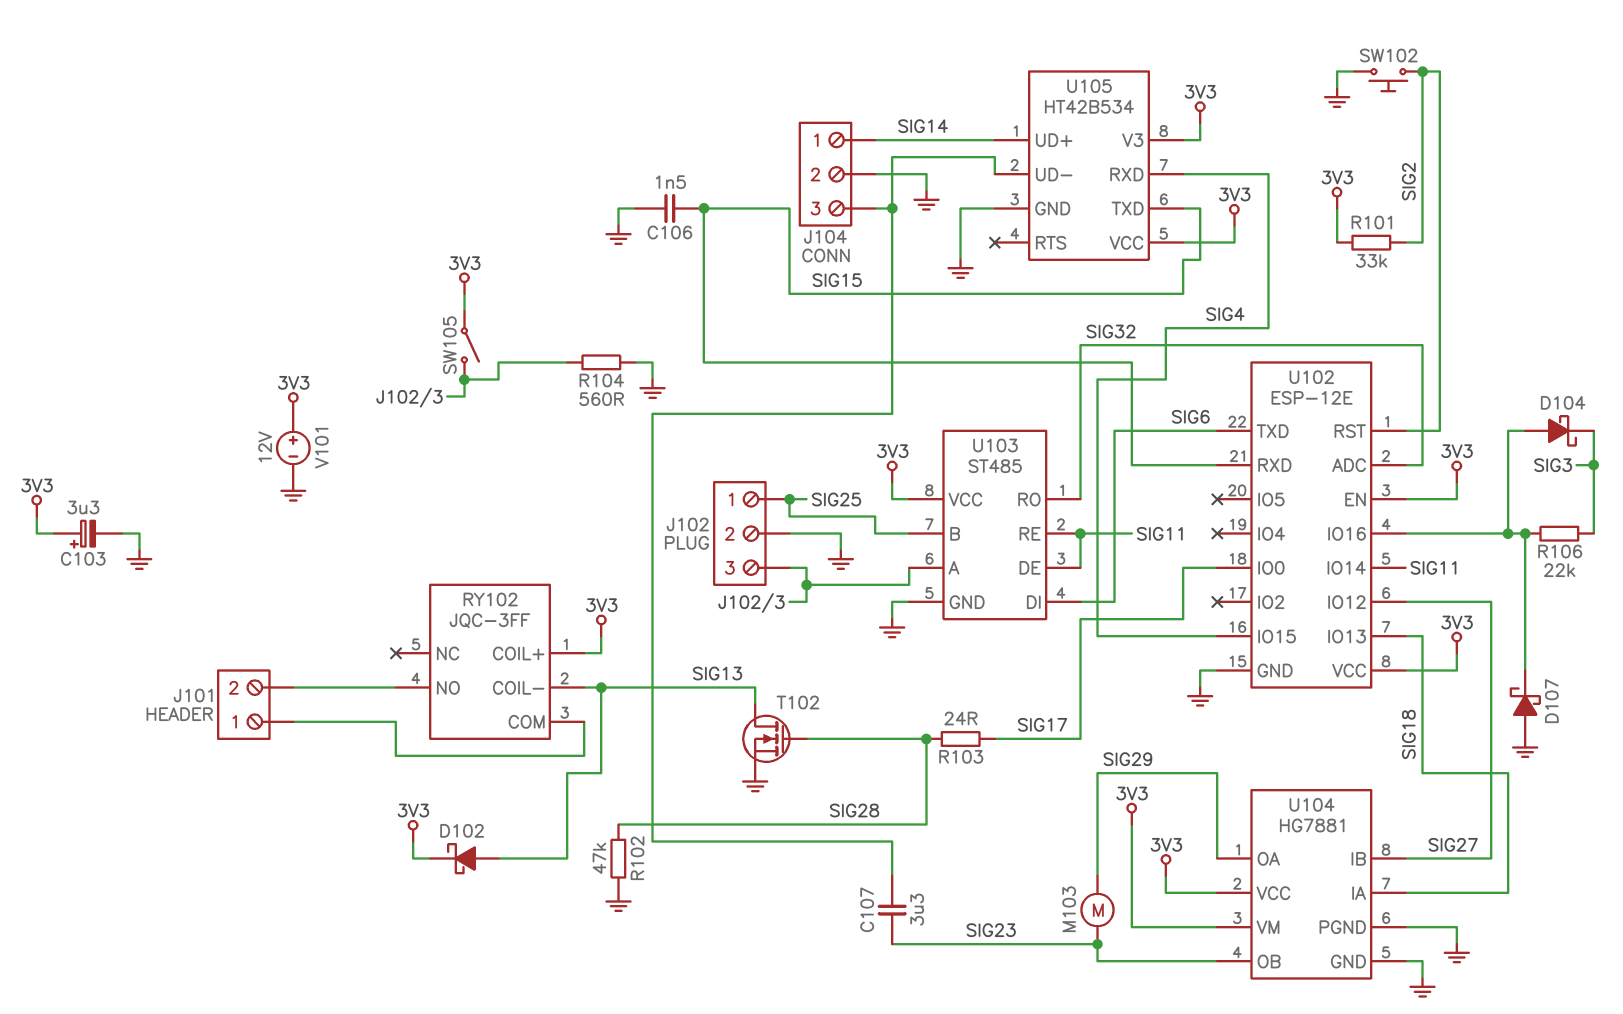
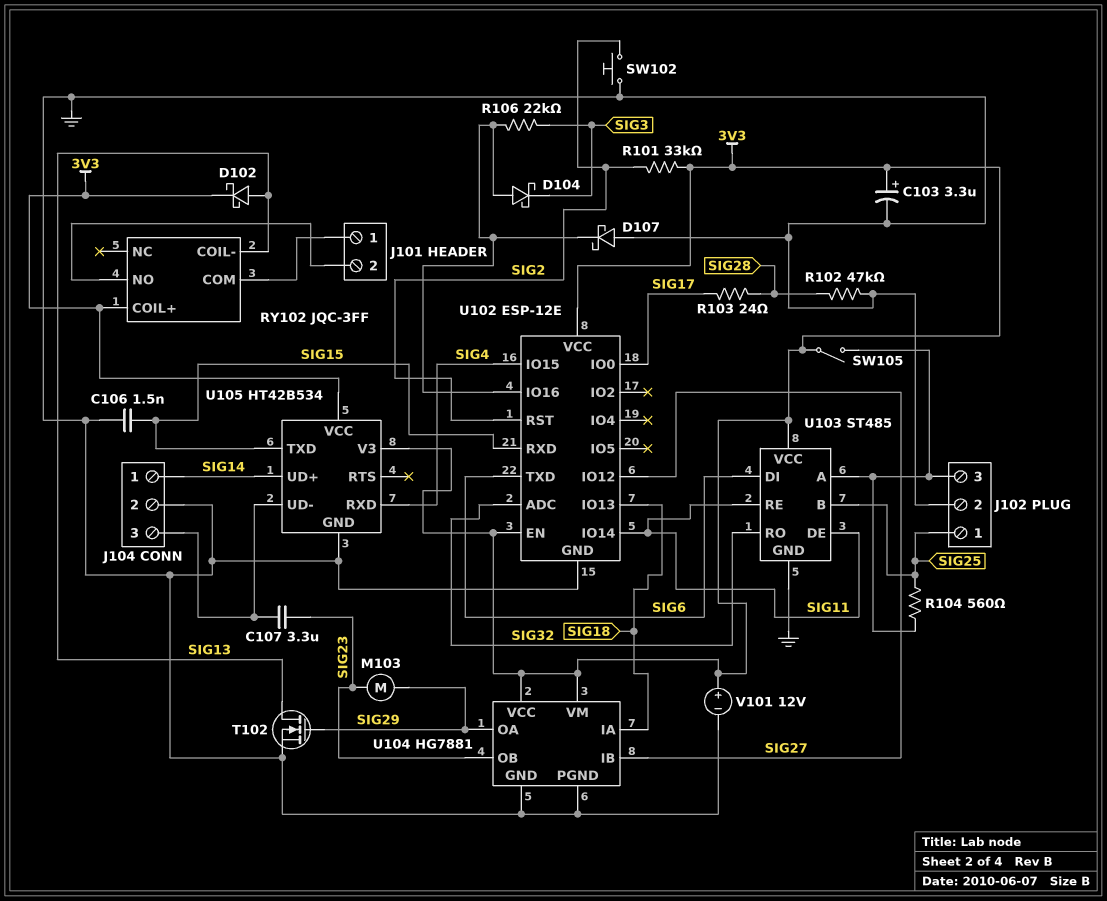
R104: 560 (GND, J102/3) -> 560 (J102/3, SIG25)
T102: NMOS (G SIG28, D SIG13, S GND) -> NMOS (G SIG29, D SIG13, S GND)

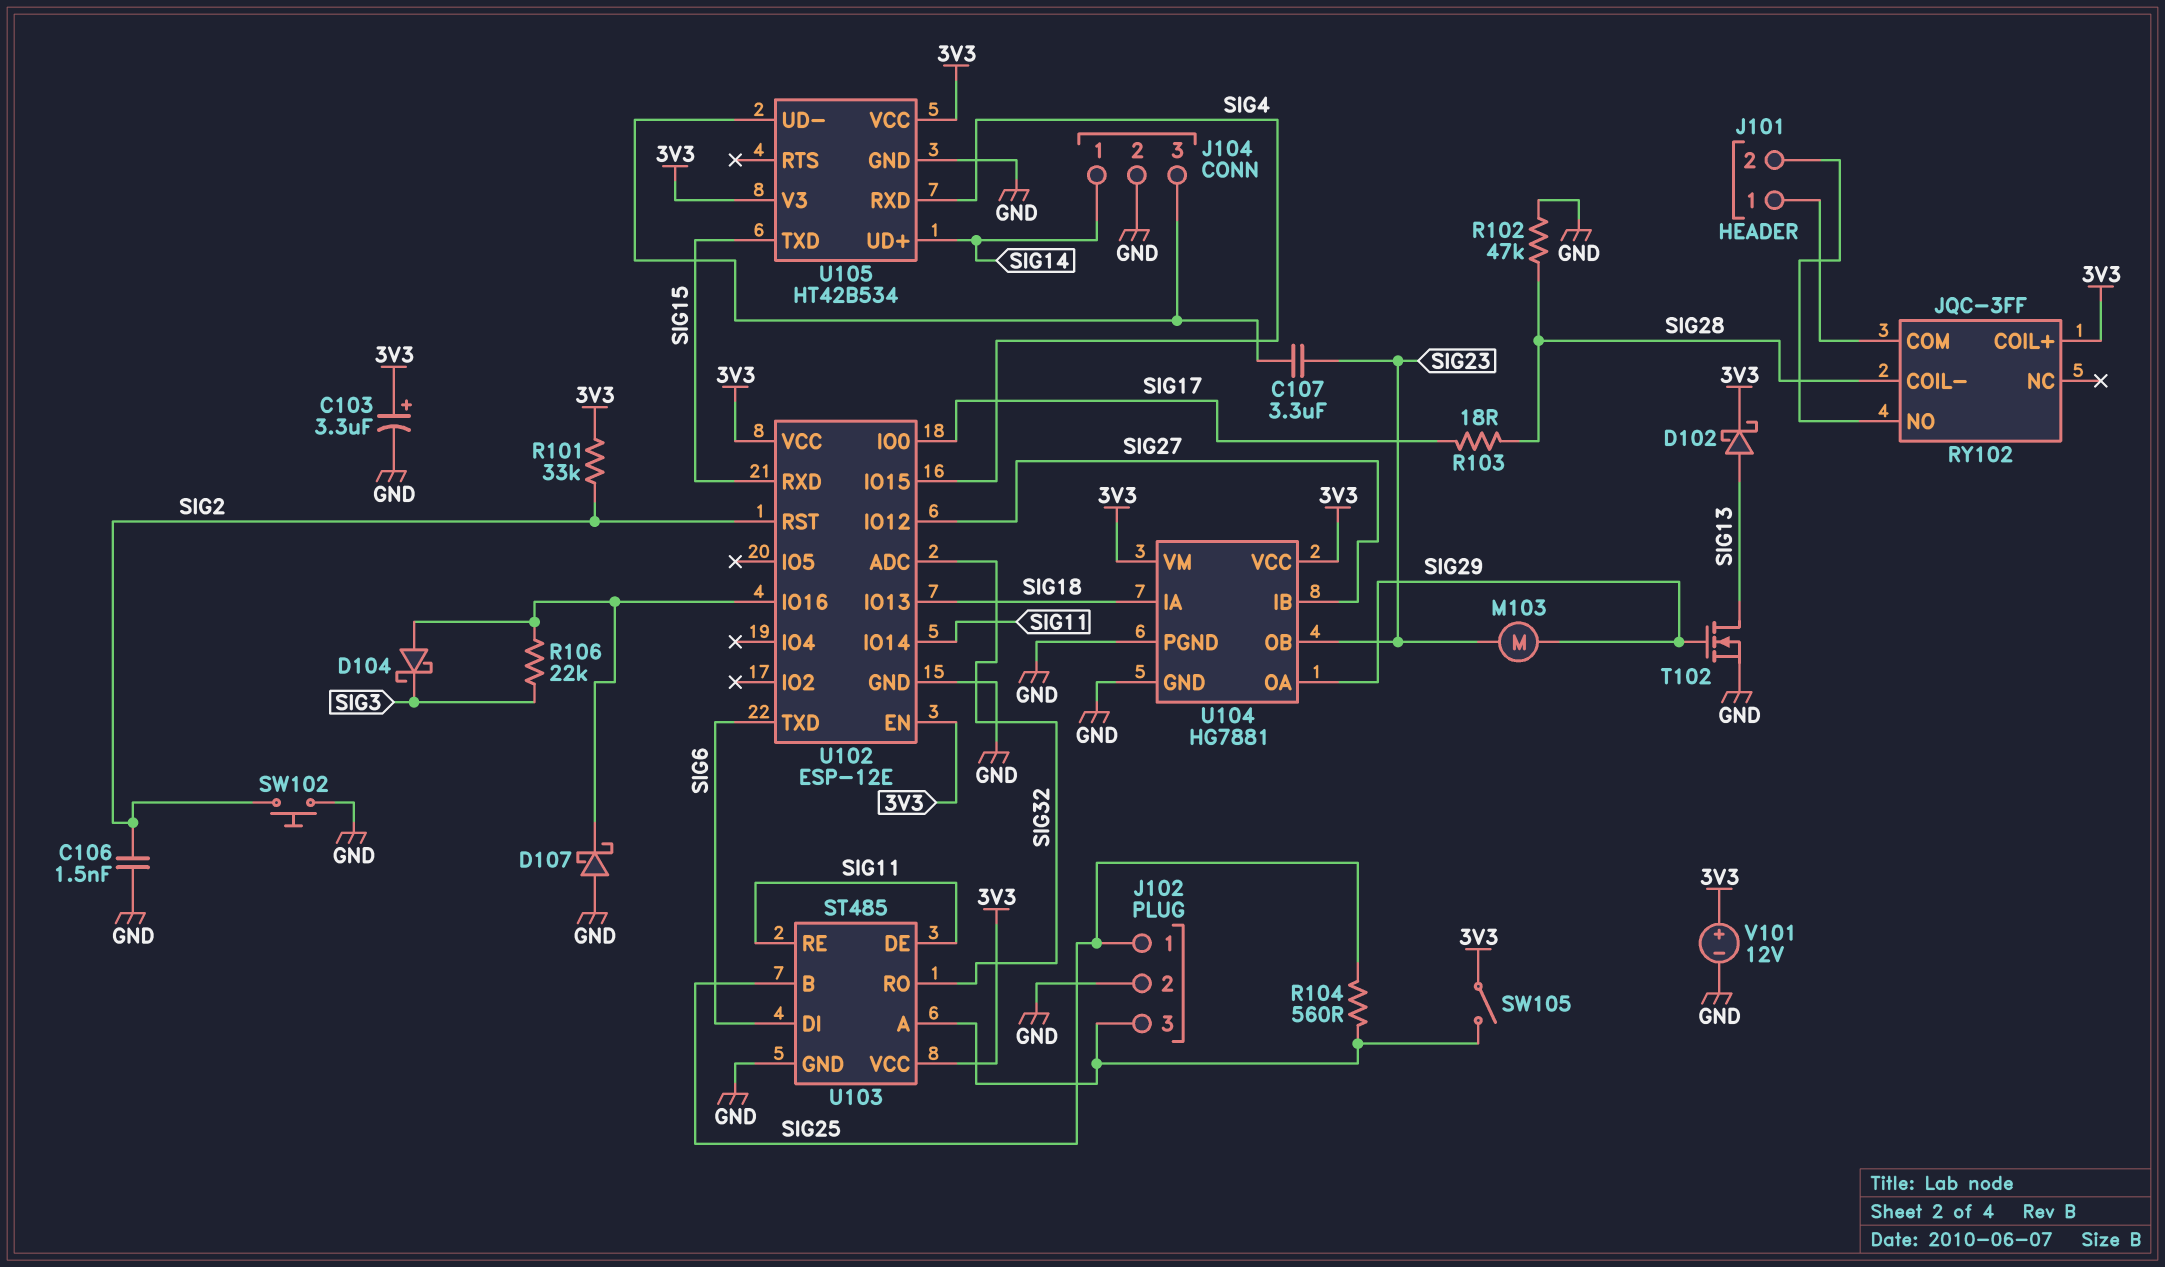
C106: 1.5nF (GND, SIG15) -> 1.5nF (GND, SIG2)
R103: 24 (SIG17, SIG28) -> 18 (SIG17, SIG28)
RY102 pin COIL-: SIG13 -> SIG28

